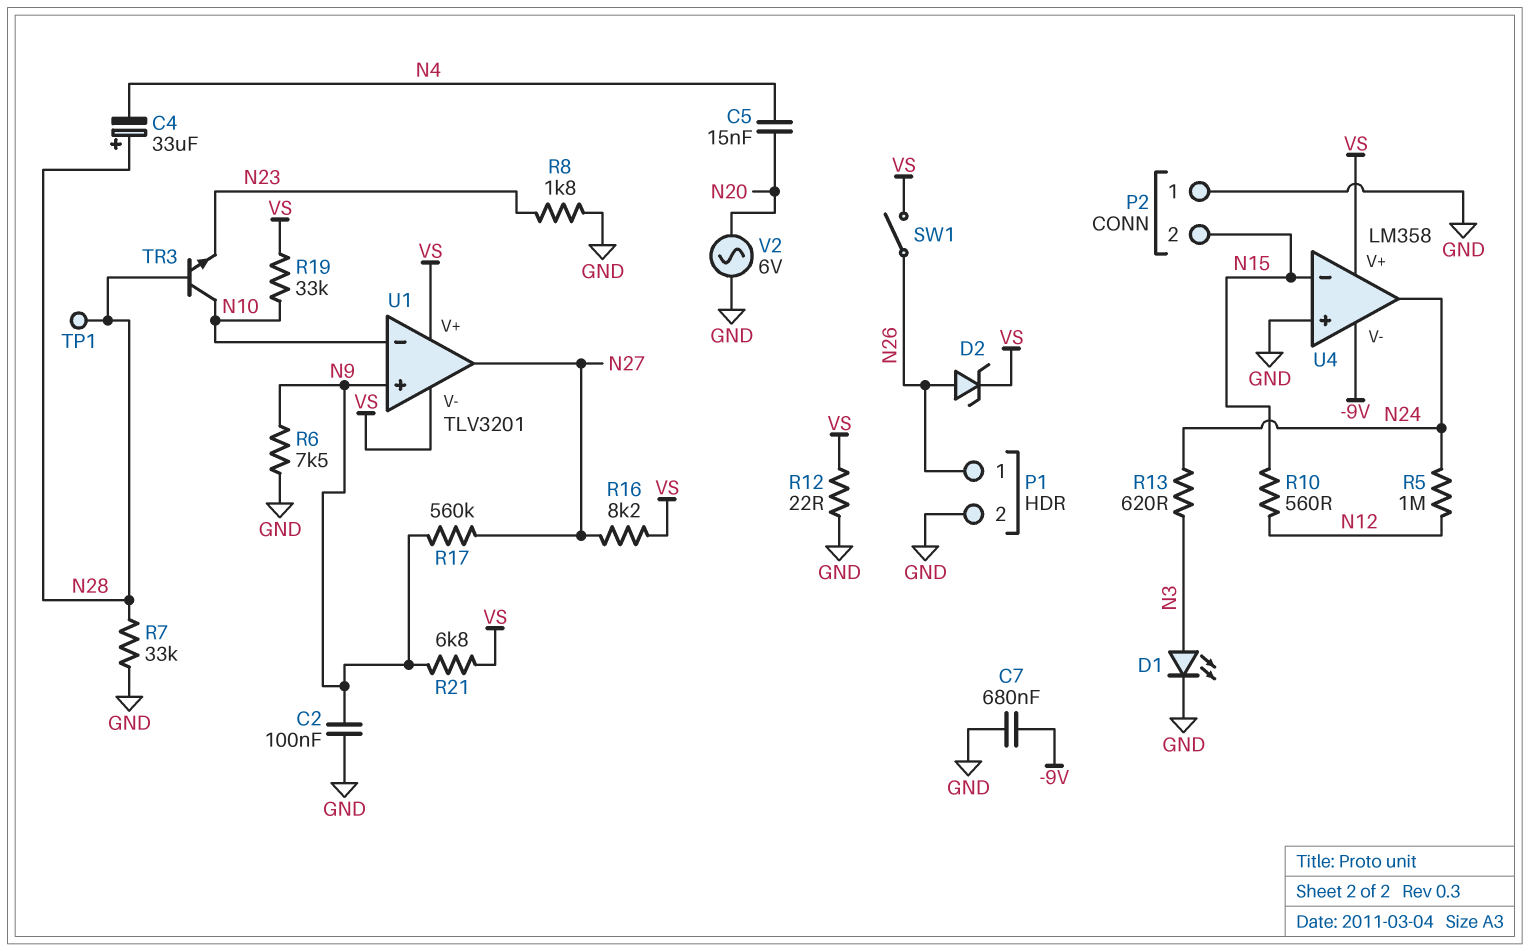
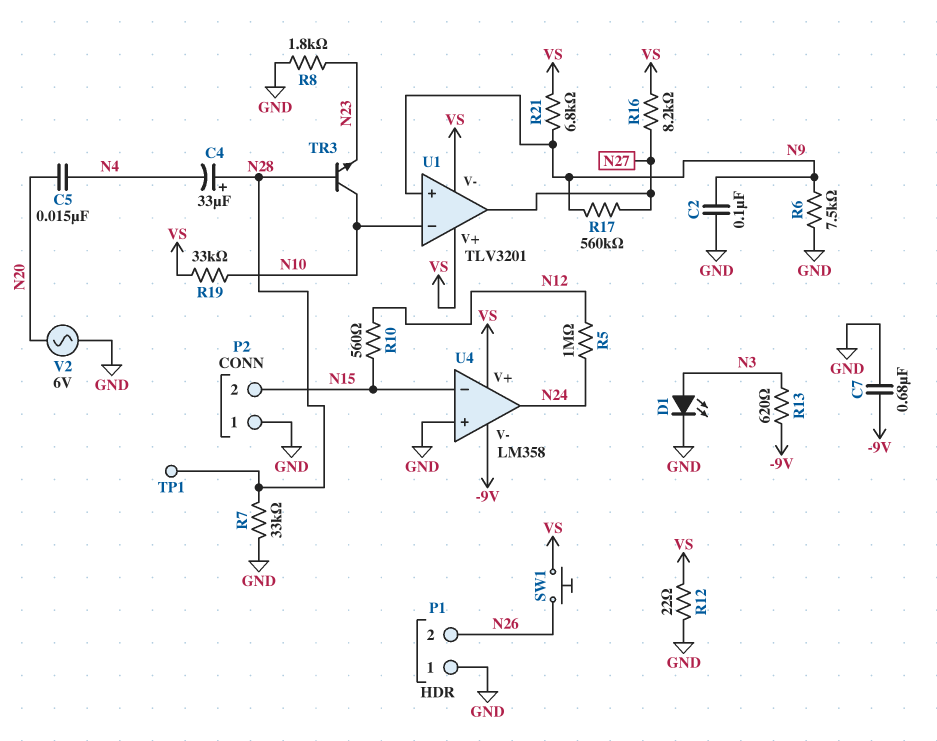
D2: zener (A N26, K VS) -> none
P1 pin 1: N26 -> GND
P1 pin 2: GND -> N26
R13: 620 (N3, N24) -> 620 (-9V, N3)
SW1: switch (N26, VS) -> button (N26, VS)

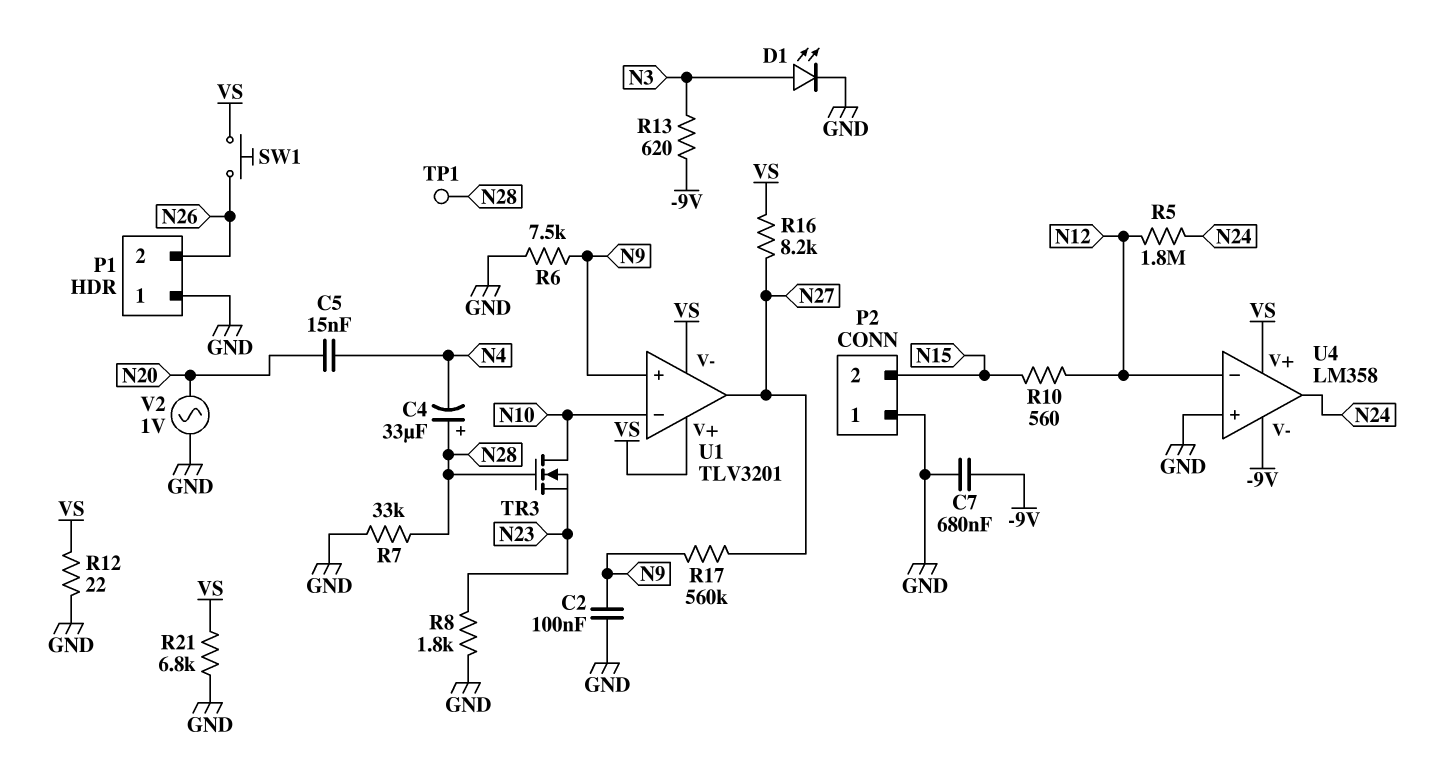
R5: 1M (N12, N24) -> 1.8M (N12, N24)
R19: 33k (N10, VS) -> none
R21: 6.8k (N9, VS) -> 6.8k (GND, VS)
TR3: NPN (B N28, C N10, E N23) -> NMOS (G N28, D N10, S N23)
U4 pin in-: N15 -> N12
V2: AC 6V (GND, N20) -> AC 1V (GND, N20)

